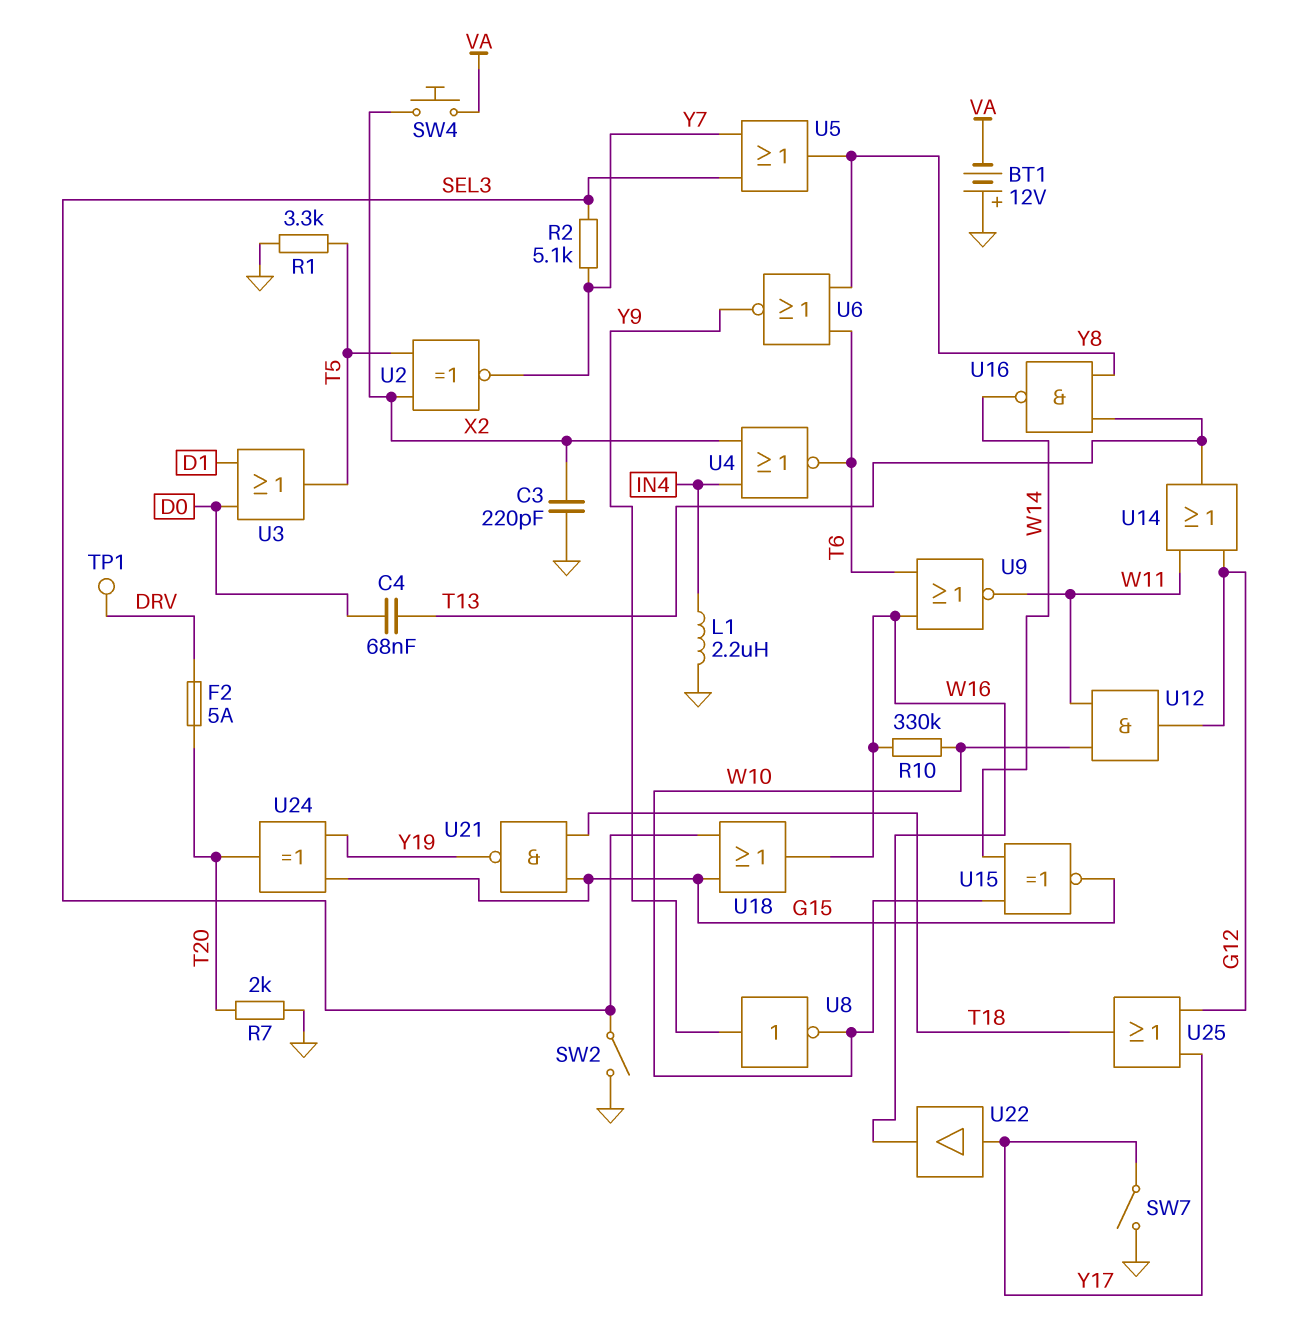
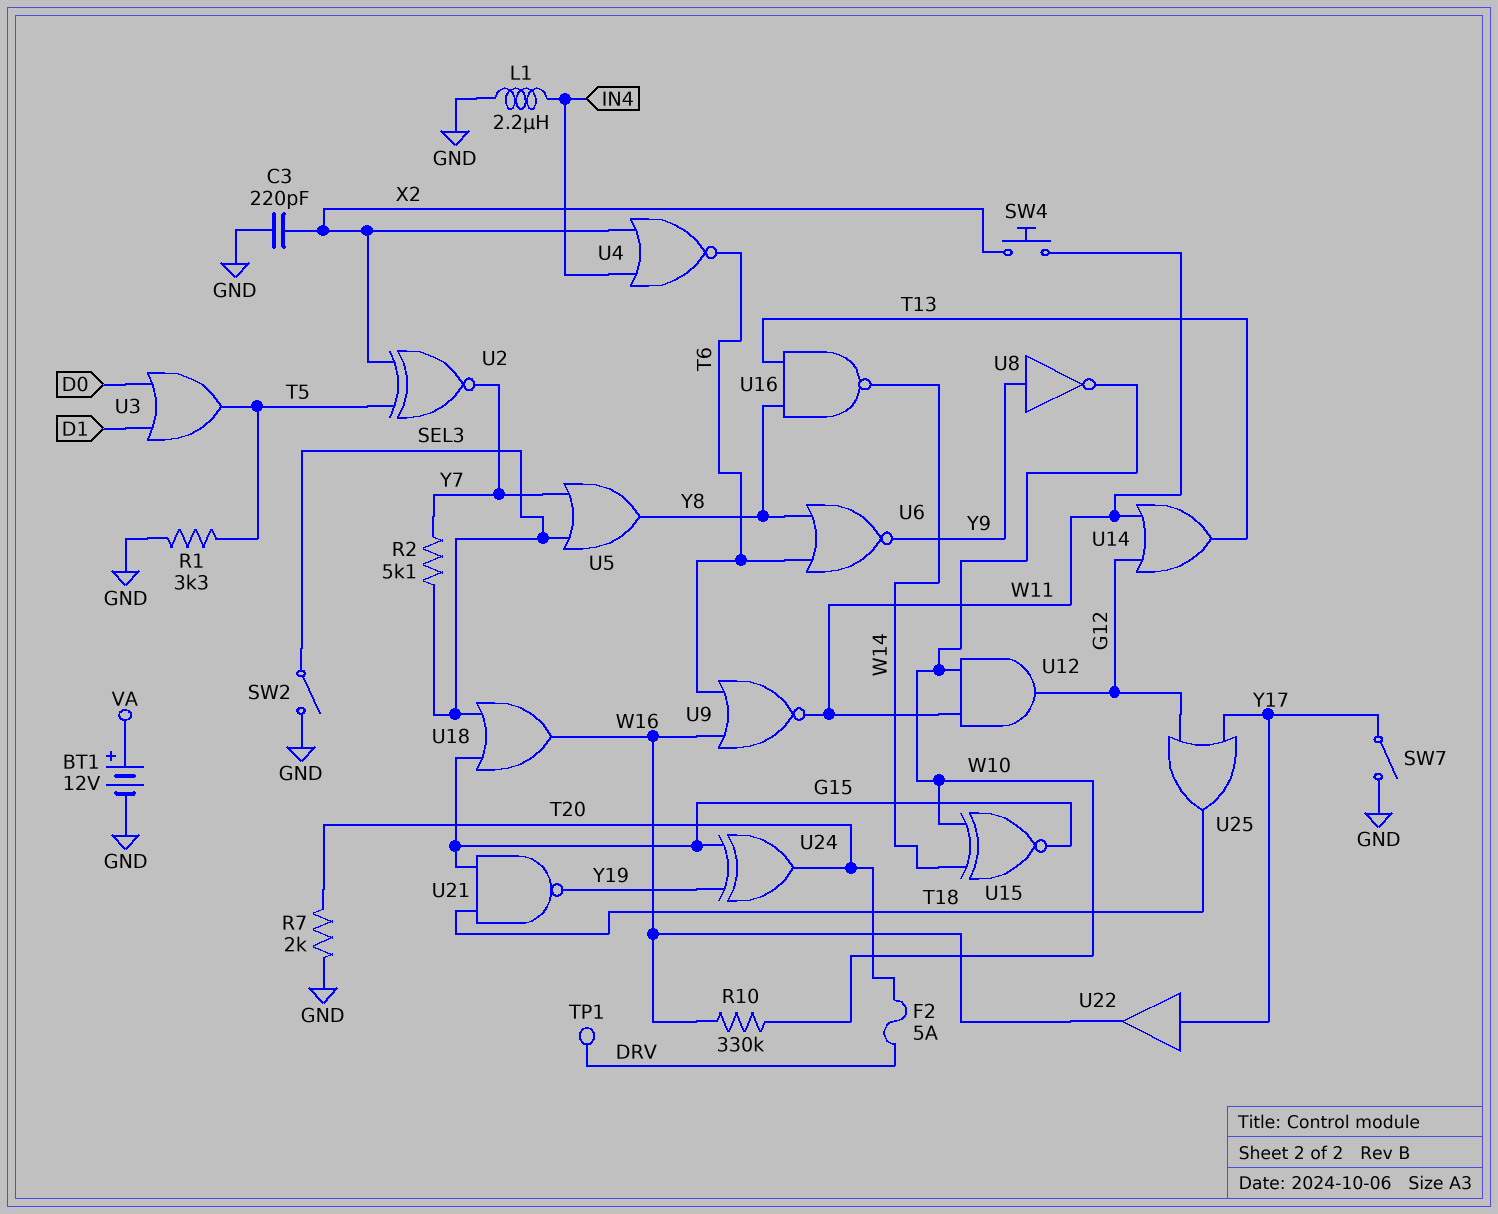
BT1: 12V (plus GND, minus VA) -> 12V (plus VA, minus GND)
C4: 68nF (D0, T13) -> none
SW4: button (VA, X2) -> button (W11, X2)

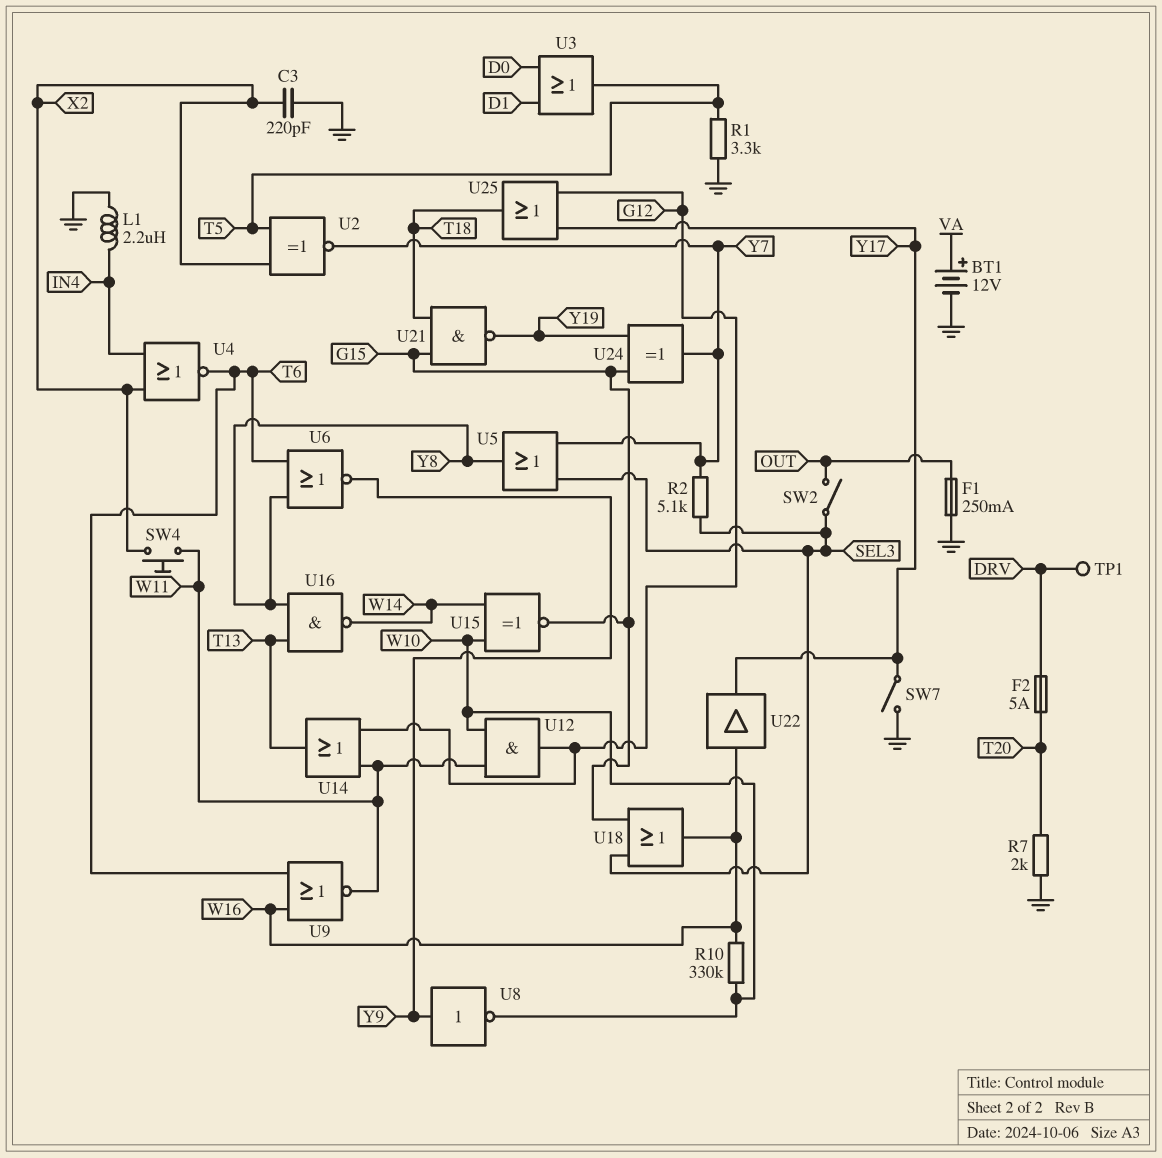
F1: none -> 250mA (GND, OUT)
SW2: switch (GND, SEL3) -> switch (OUT, SEL3)
U22: buffer (in Y17, out W16) -> buffer (in W16, out Y17)
U24: XOR (in G15, in Y19, out T20) -> XOR (in G15, in Y19, out Y7)

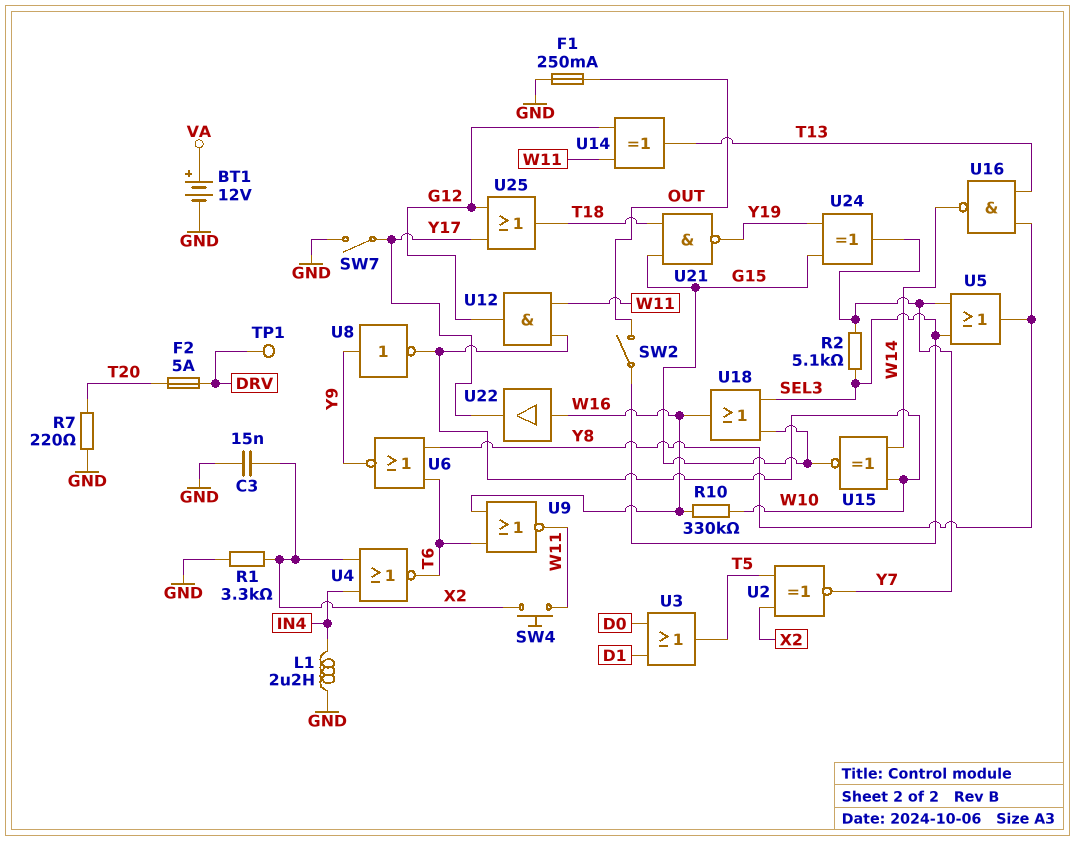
C3: 220pF (GND, X2) -> 15nF (GND, X2)
R1: 3.3k (GND, T5) -> 3.3k (GND, X2)
R7: 2k (GND, T20) -> 220 (GND, T20)
U14: OR (in G12, in W11, out T13) -> XOR (in G12, in W11, out T13)

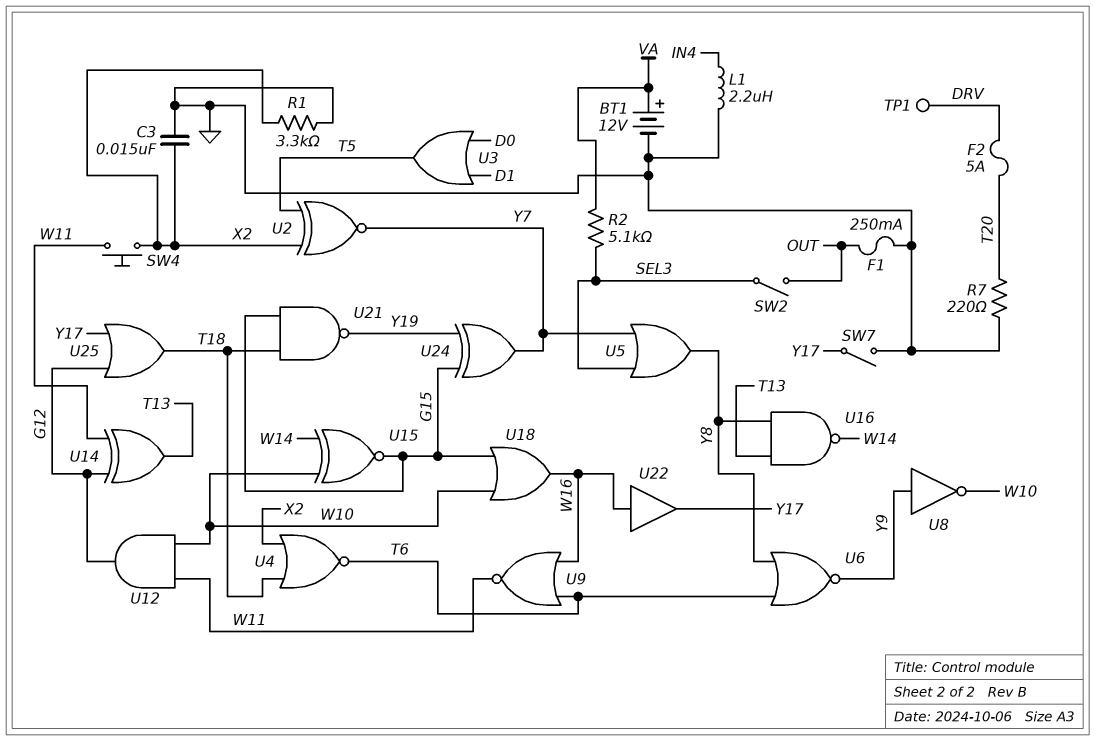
R2: 5.1k (SEL3, Y7) -> 5.1k (SEL3, VA)
R10: 330k (W10, W16) -> none
U4: NOR (in IN4, in X2, out T6) -> NOR (in T18, in X2, out T6)
U18: OR (in G15, in SEL3, out W16) -> OR (in G15, in W10, out W16)

